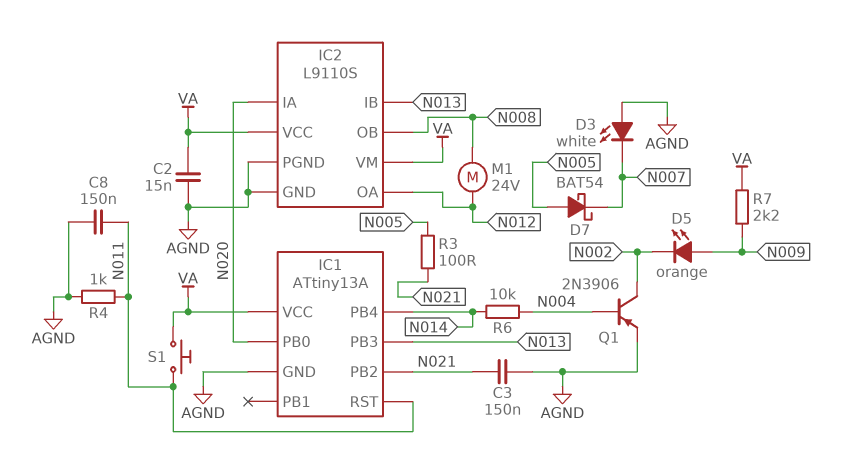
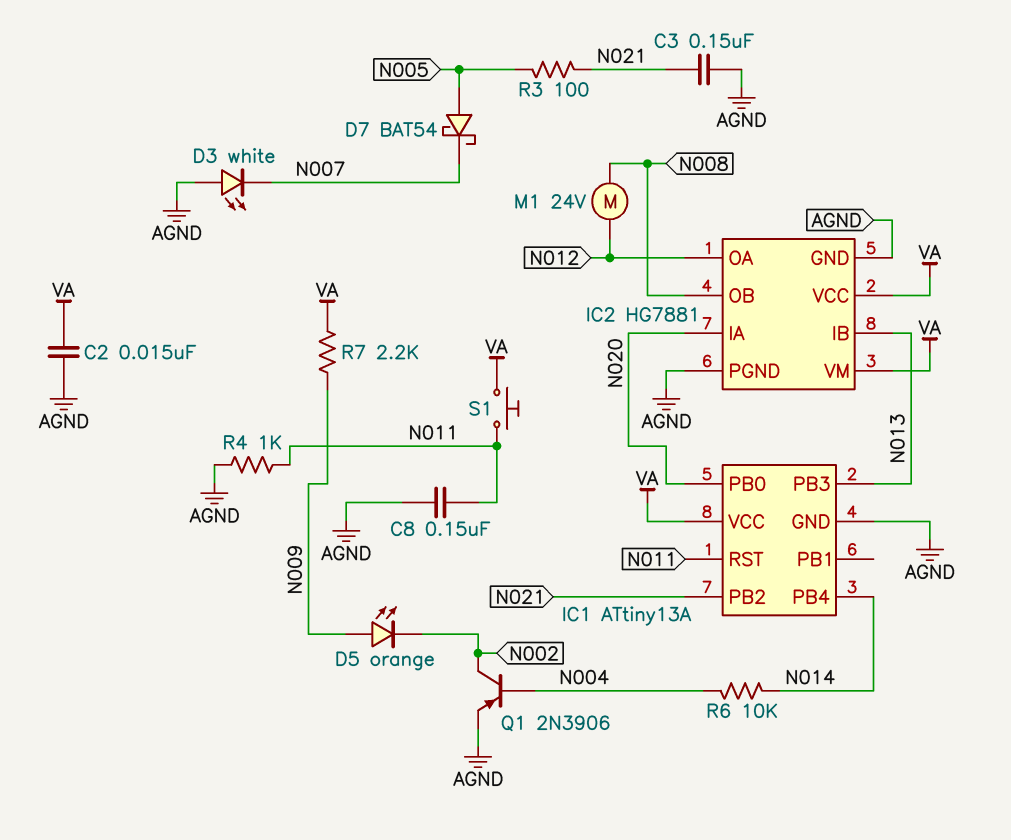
IC2: L9110S -> HG7881

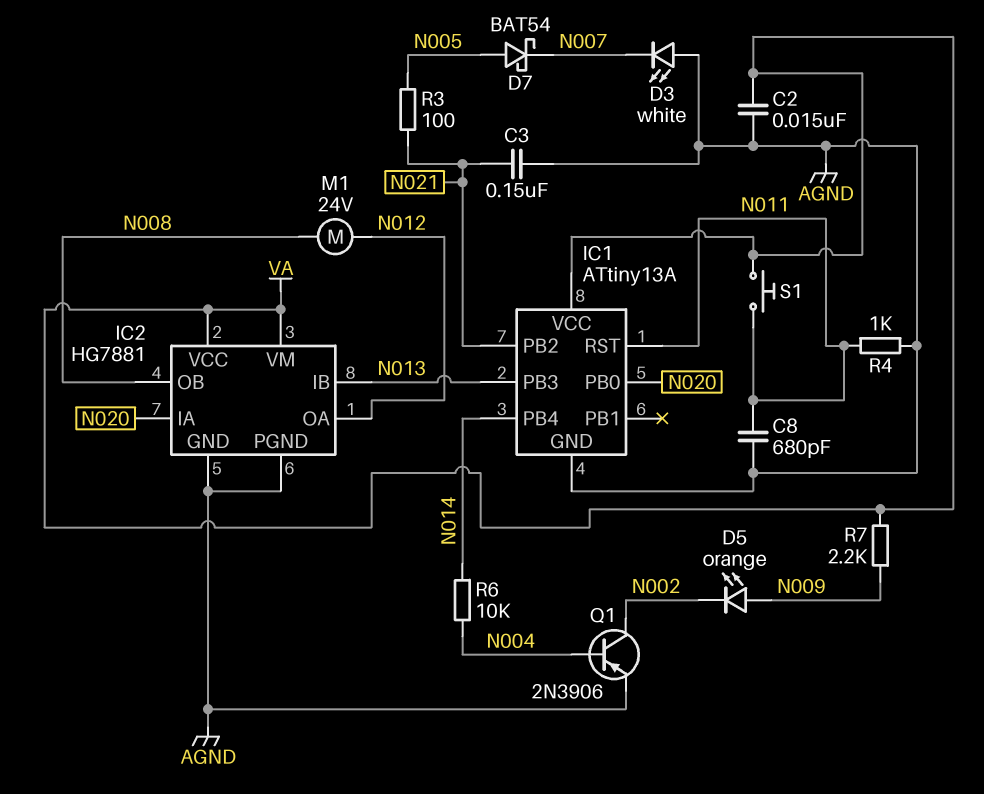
C8: 150nF (AGND, N011) -> 680pF (AGND, N011)

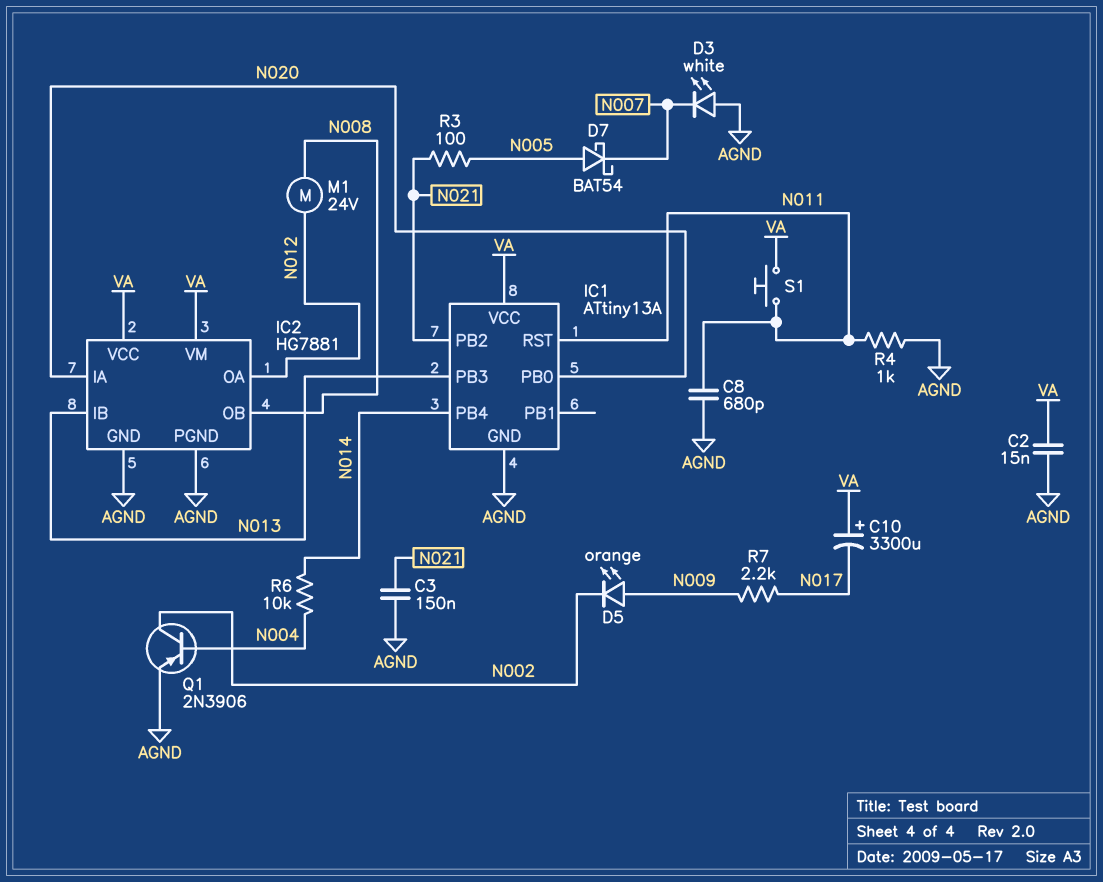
C10: none -> 3300uF (plus VA, minus N017)
R7: 2.2k (N009, VA) -> 2.2k (N009, N017)

